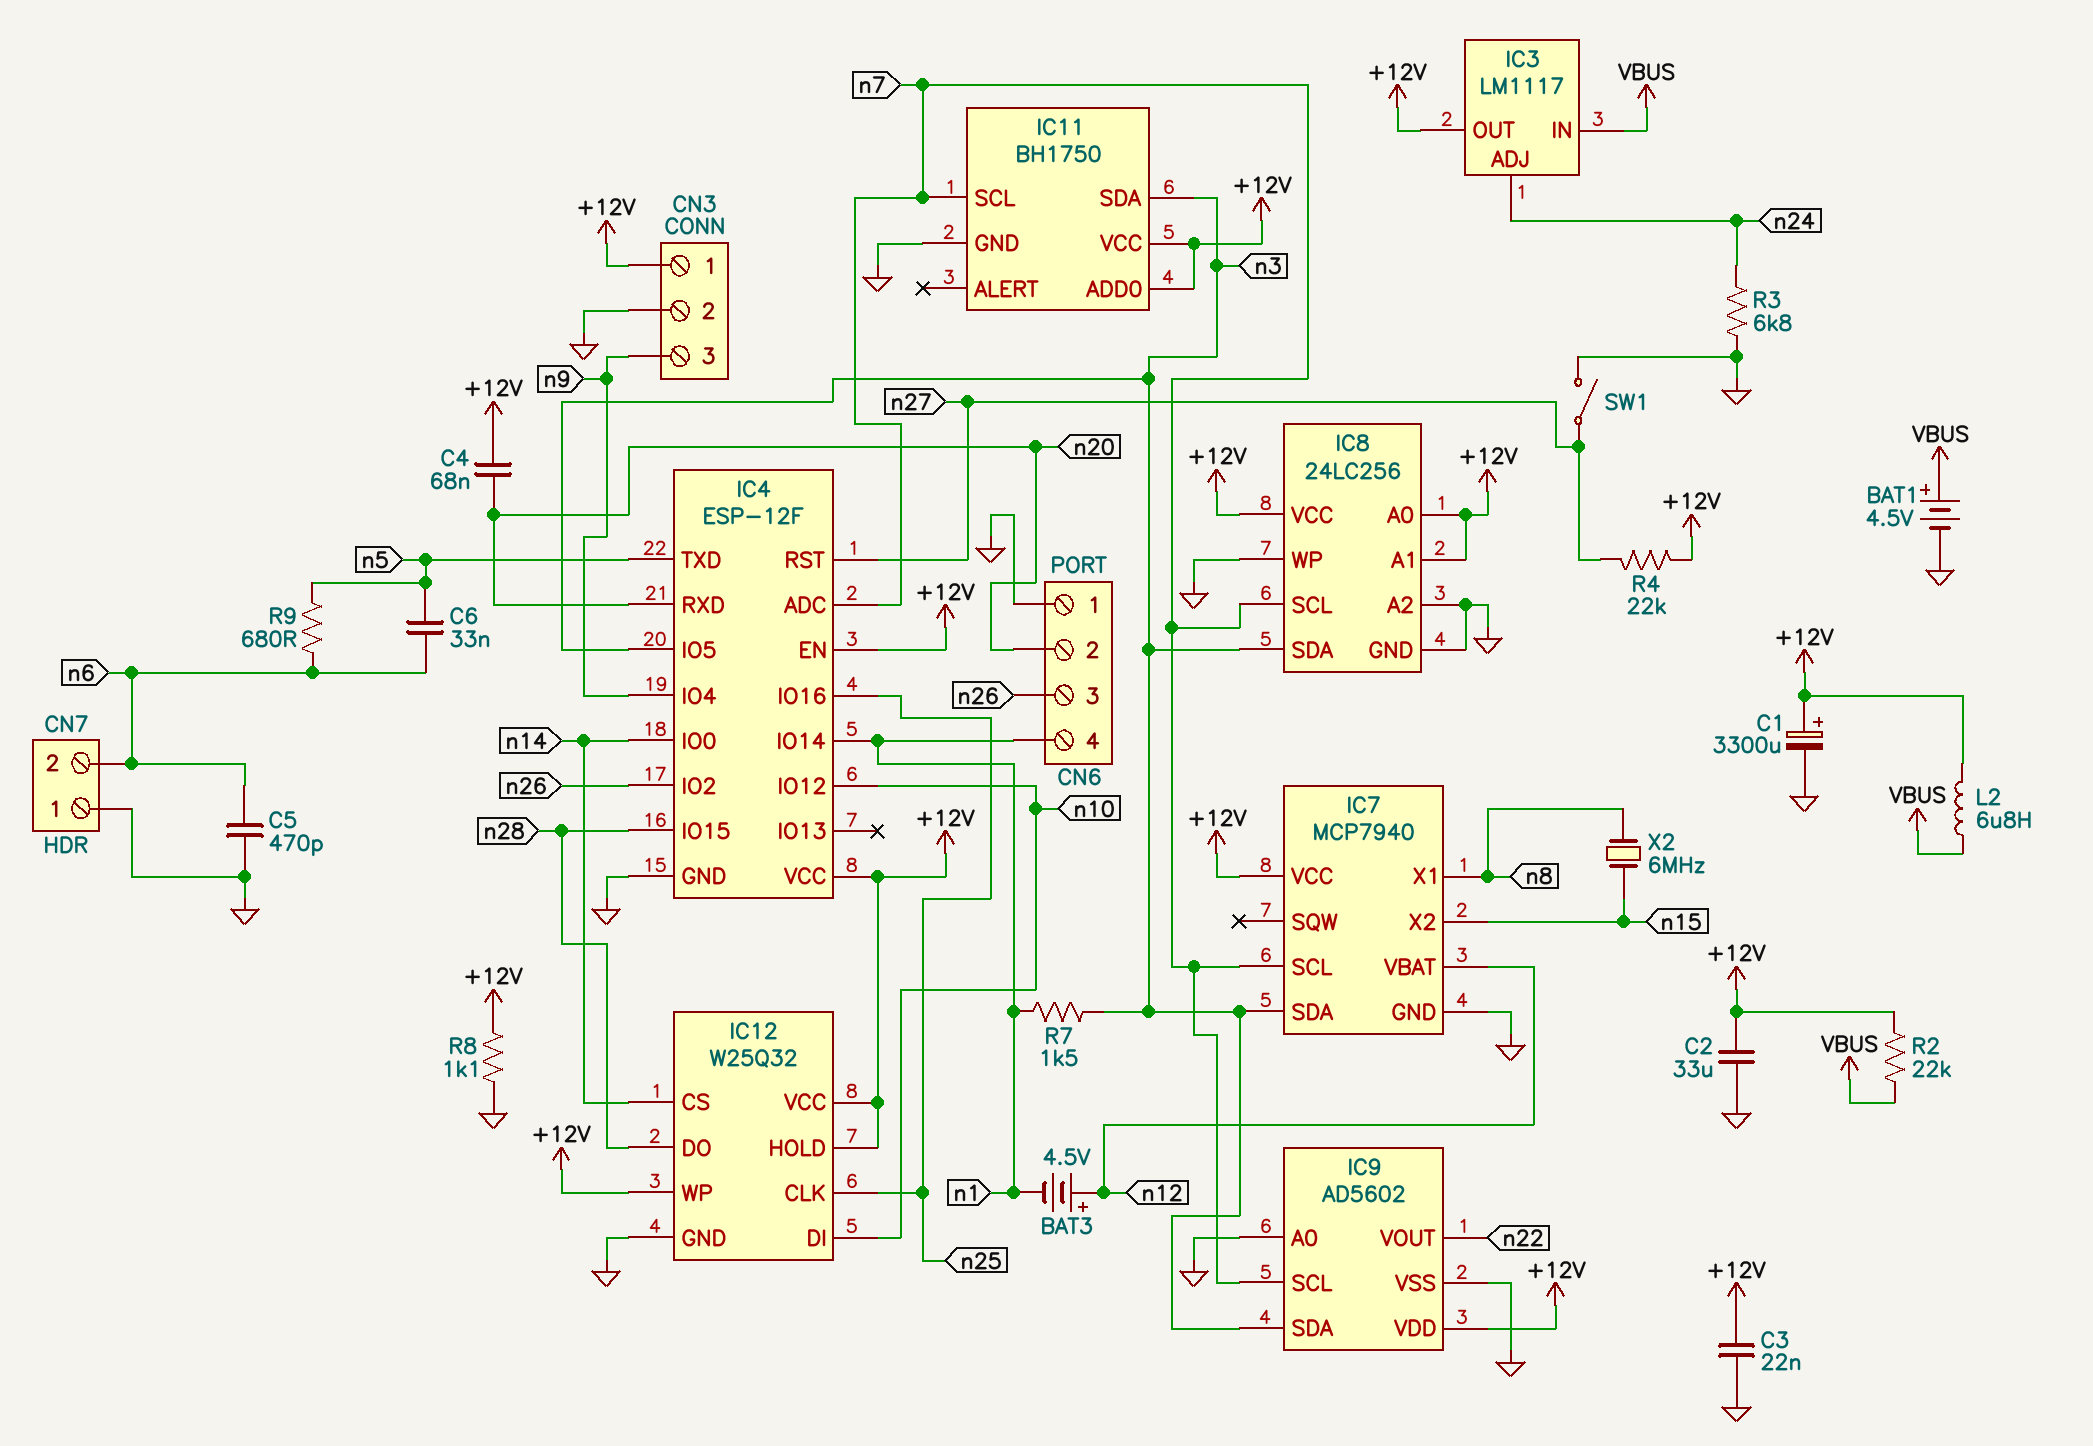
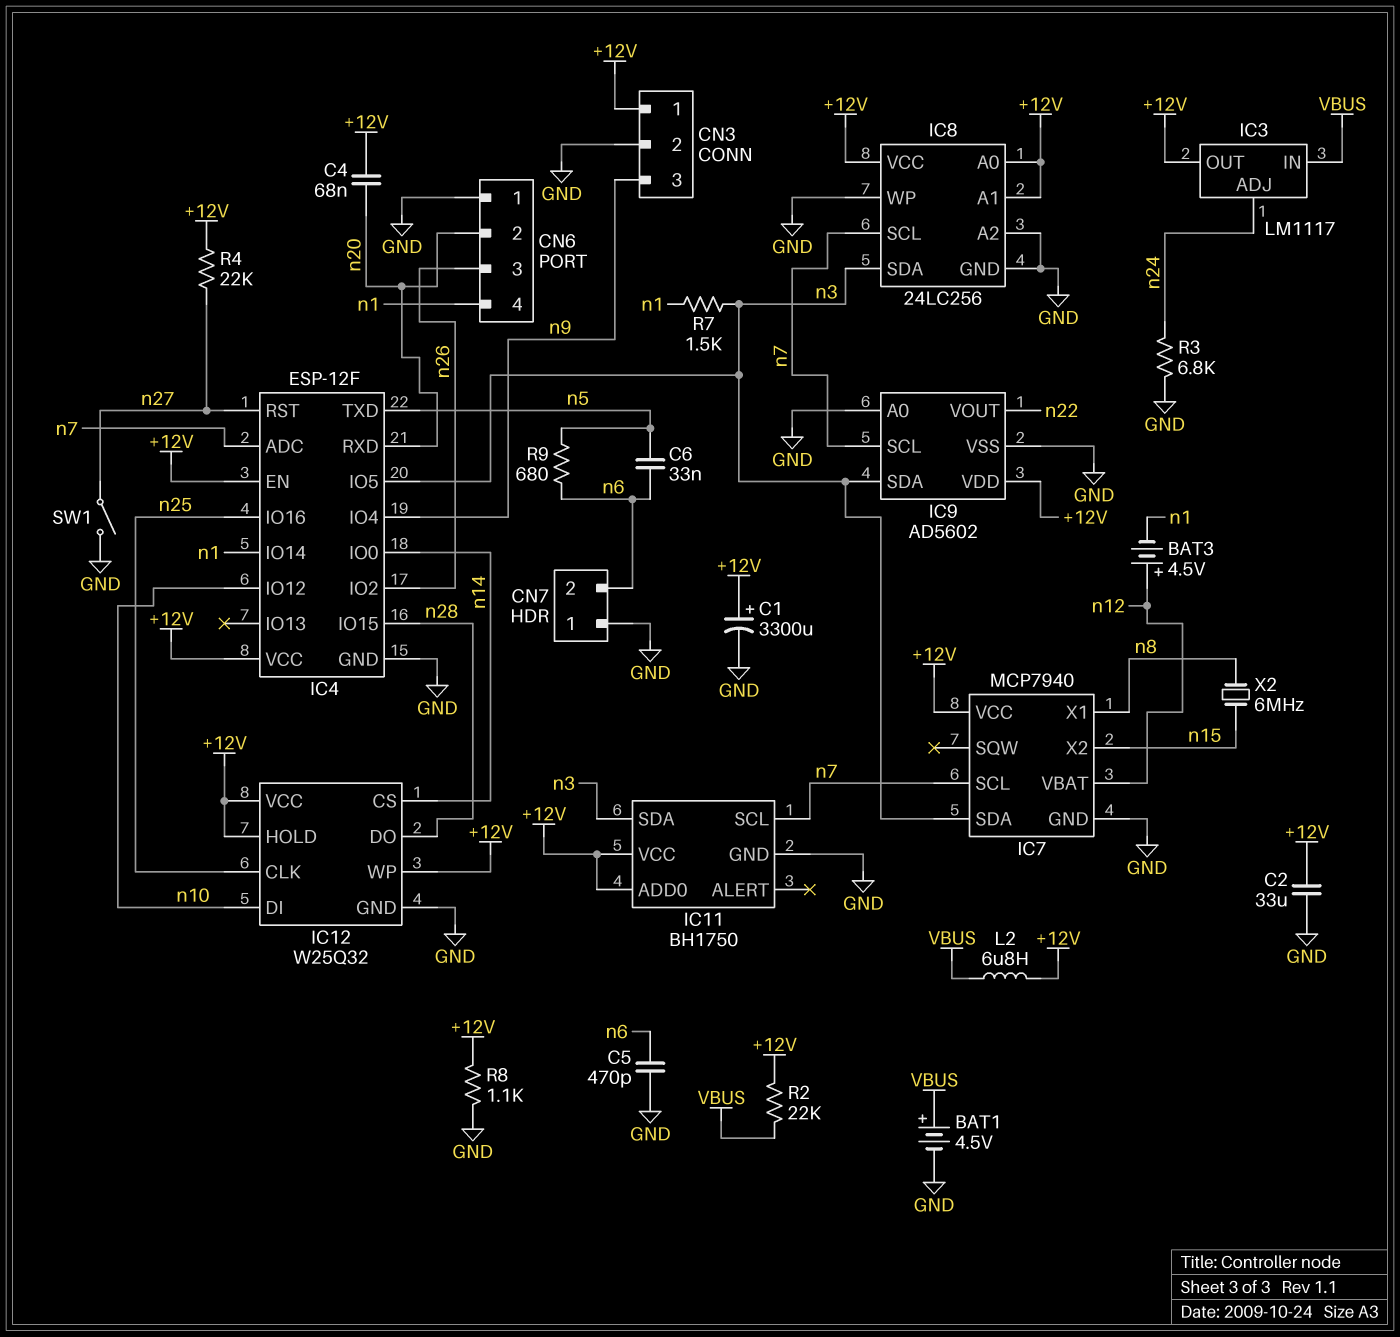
C3: 22nF (+12V, GND) -> none

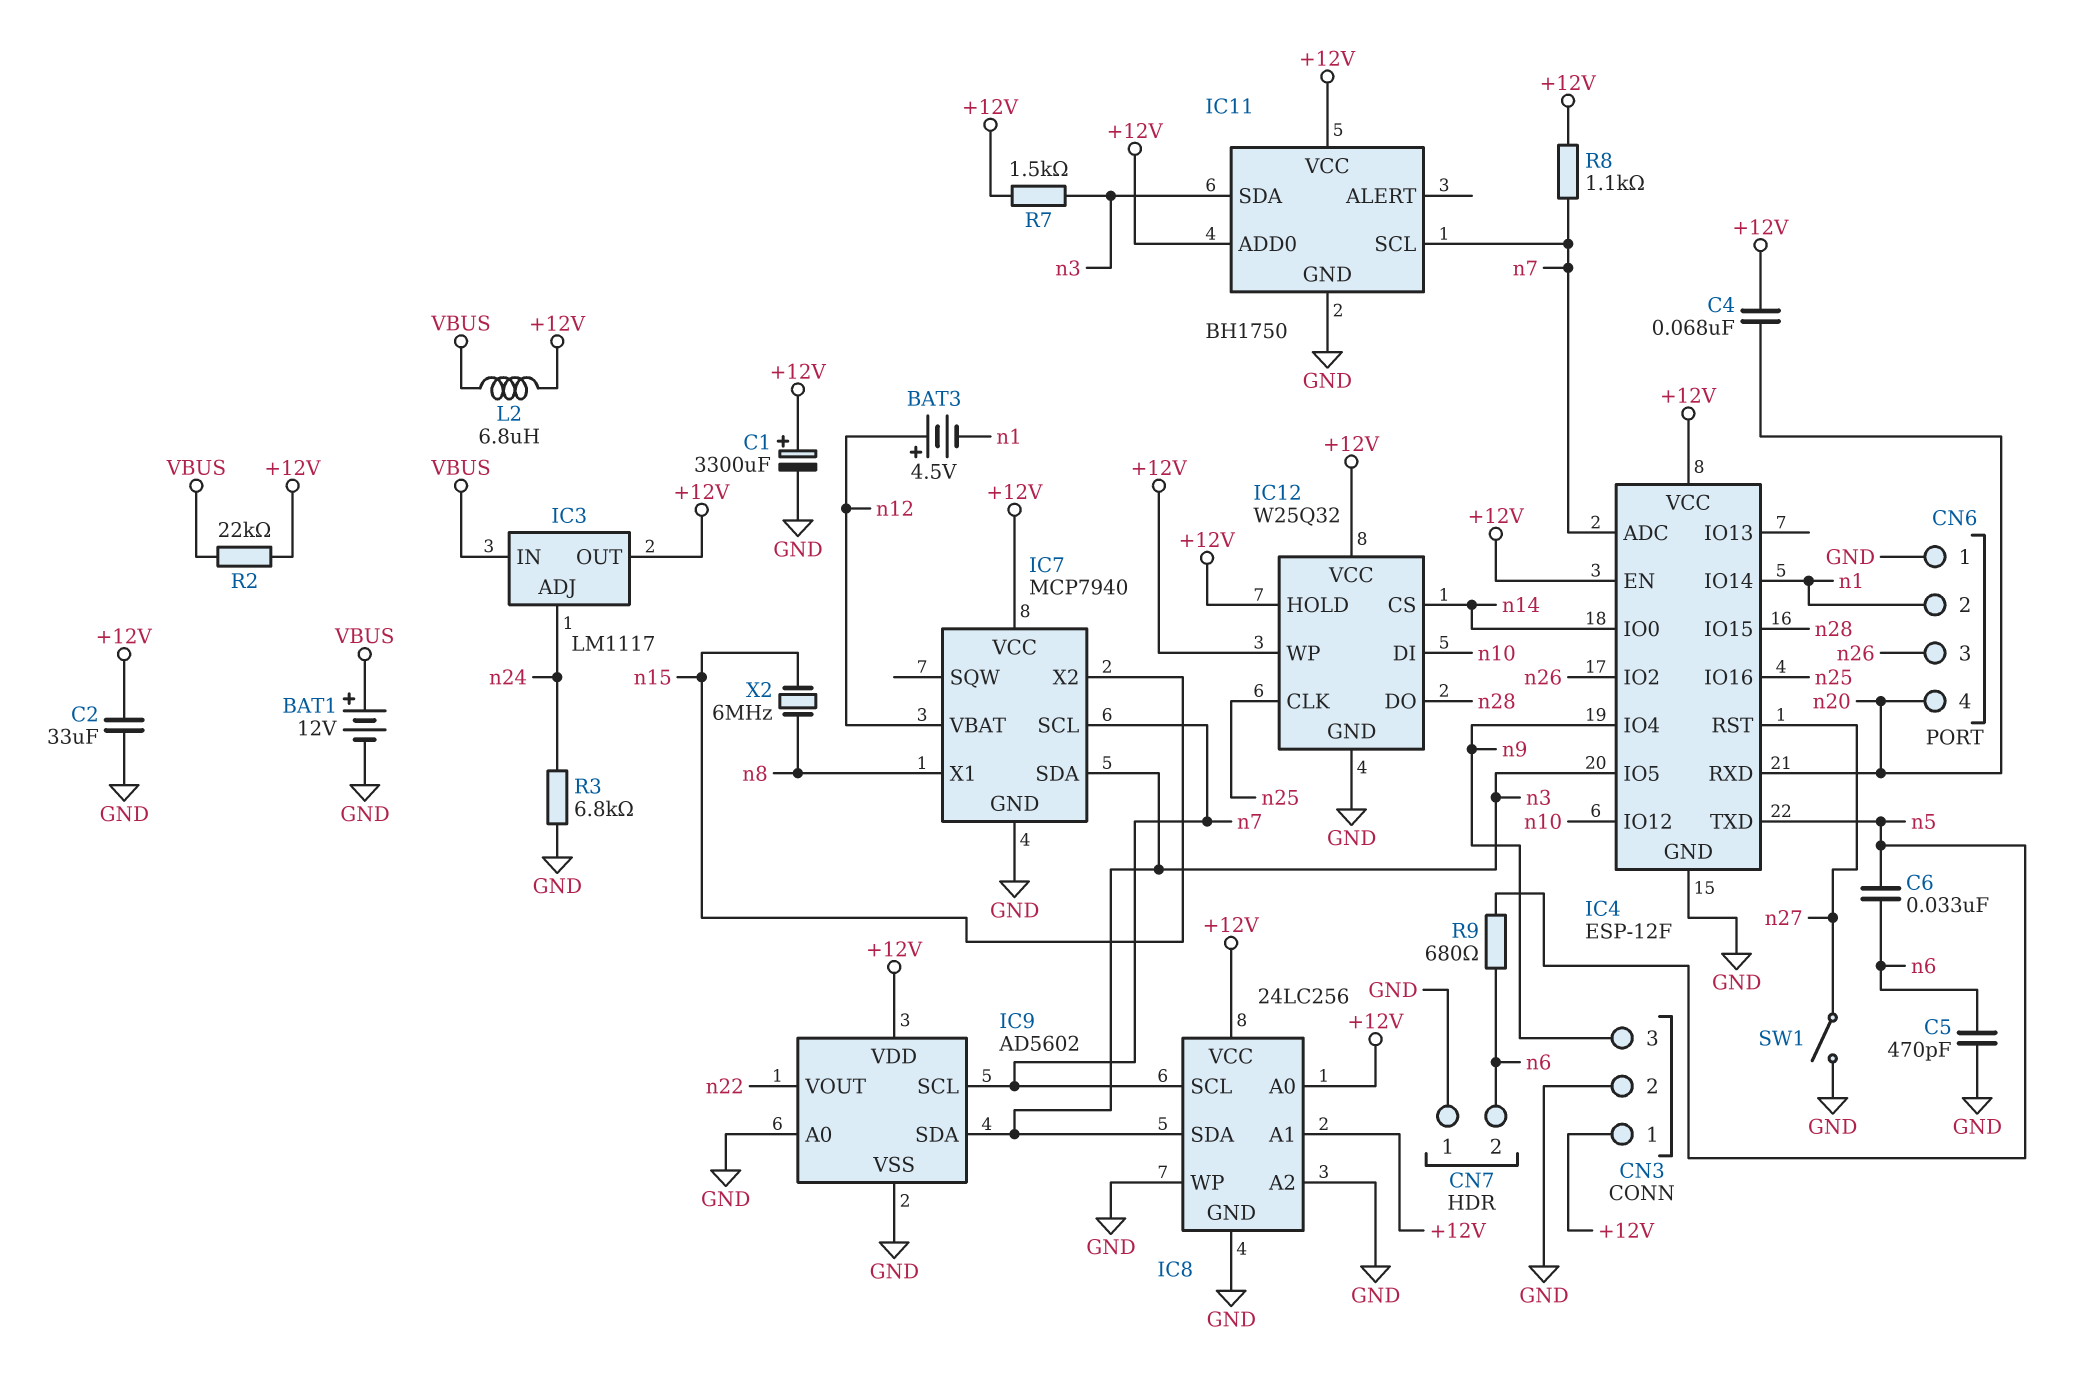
BAT1: 4.5V (plus VBUS, minus GND) -> 12V (plus VBUS, minus GND)
CN6 pin 2: n20 -> n1
CN6 pin 4: n1 -> n20
R4: 22k (+12V, n27) -> none
R7: 1.5k (n1, n3) -> 1.5k (+12V, n3)
R8: 1.1k (+12V, GND) -> 1.1k (+12V, n7)

